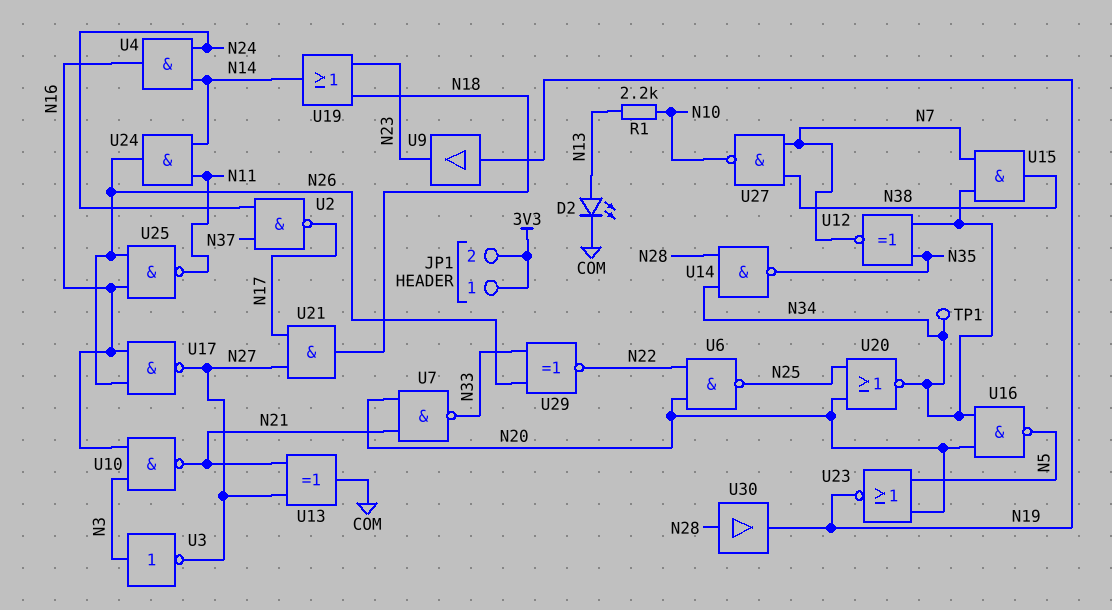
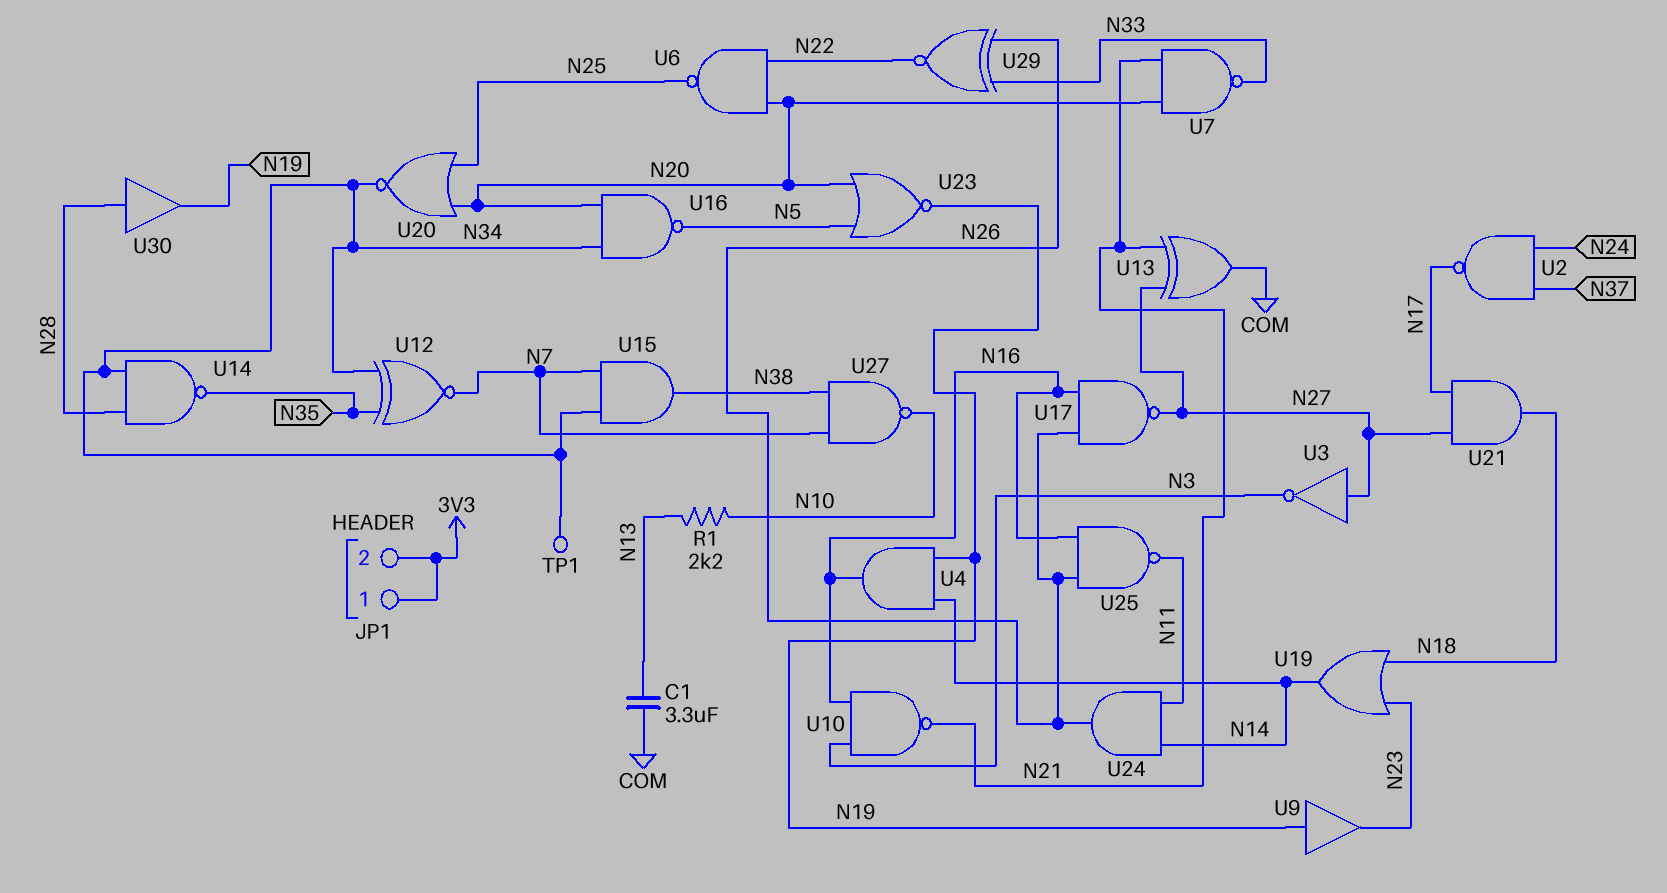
C1: none -> 3.3uF (COM, N13)
D2: LED (A N13, K COM) -> none
U3: NOT (in N3, out N27) -> NOT (in N27, out N3)
U4: AND (in N14, in N24, out N16) -> AND (in N14, in N19, out N16)

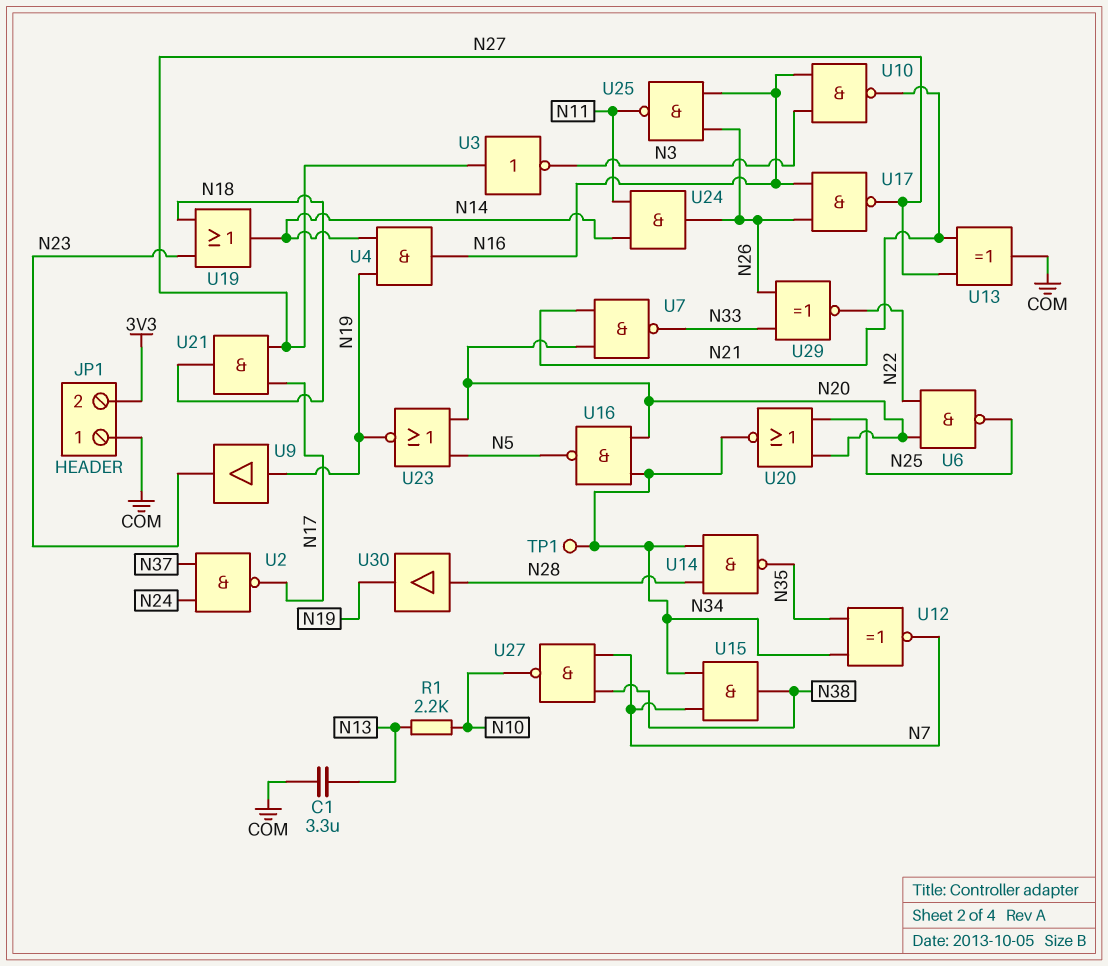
JP1 pin 1: 3V3 -> COM

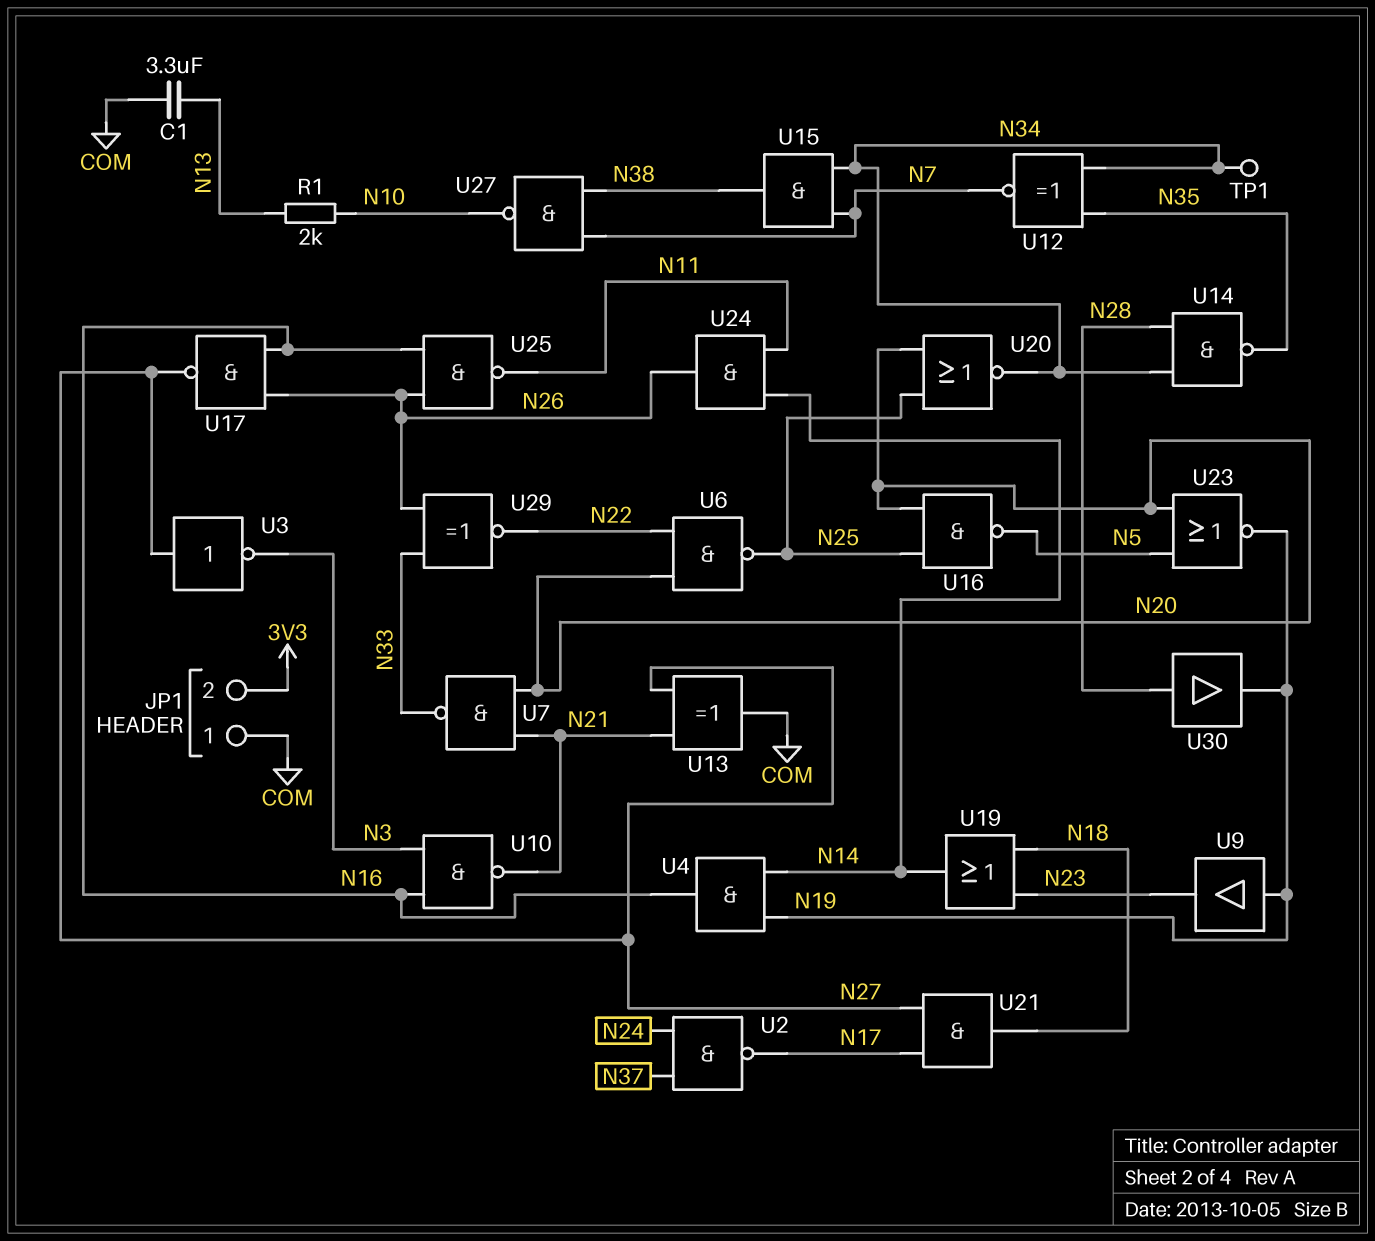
R1: 2.2k (N10, N13) -> 2k (N10, N13)
U16: NAND (in N20, in N34, out N5) -> NAND (in N20, in N25, out N5)

